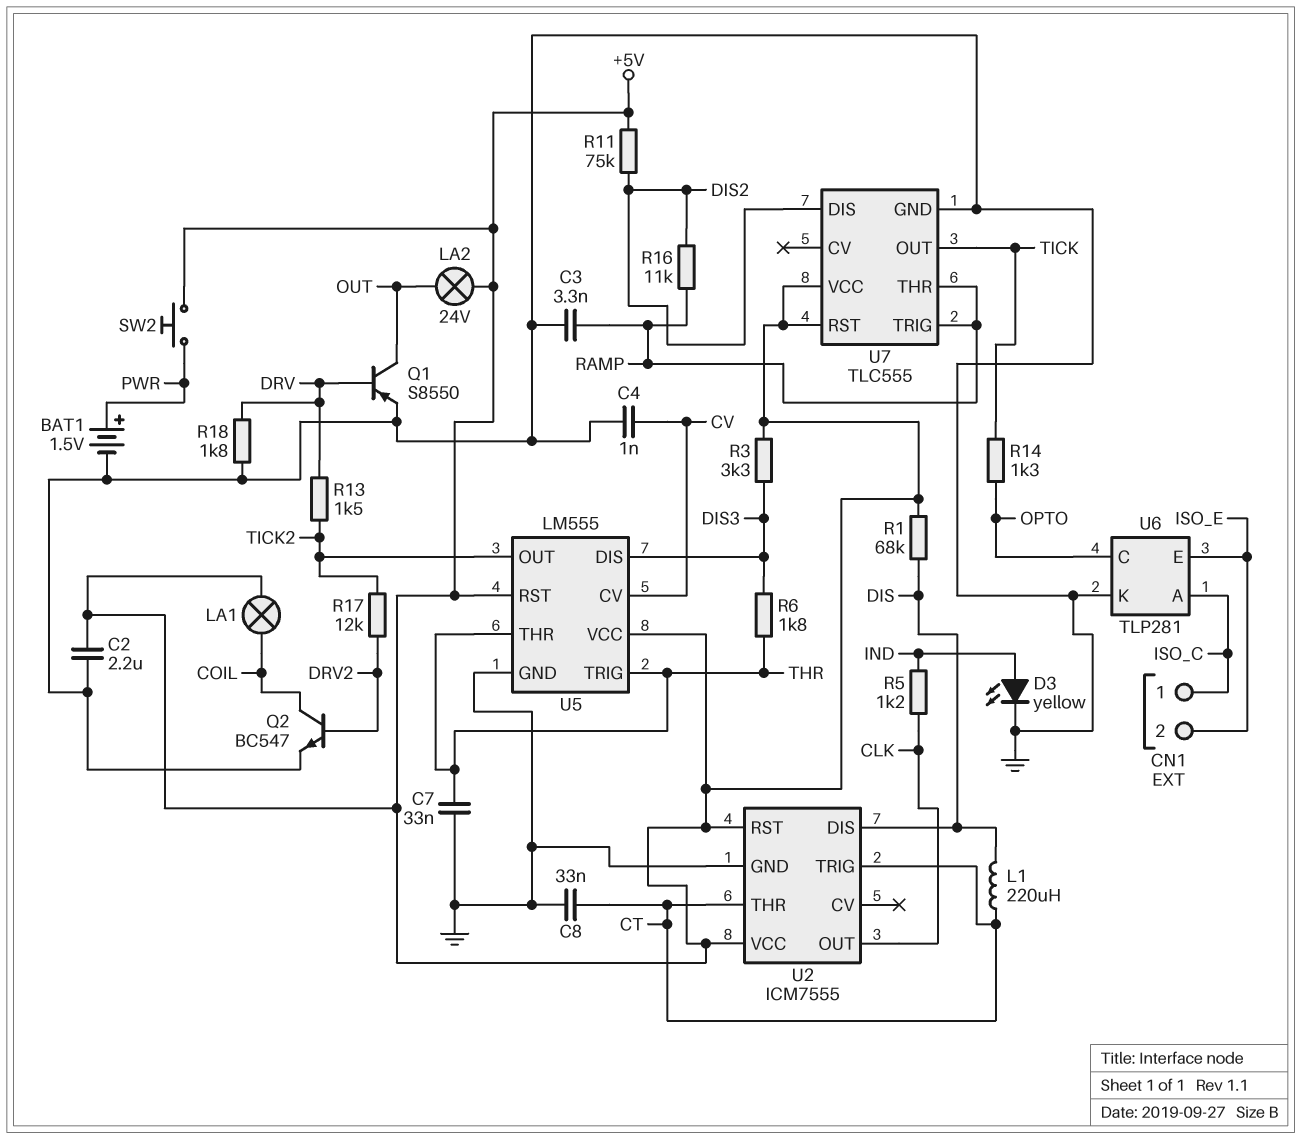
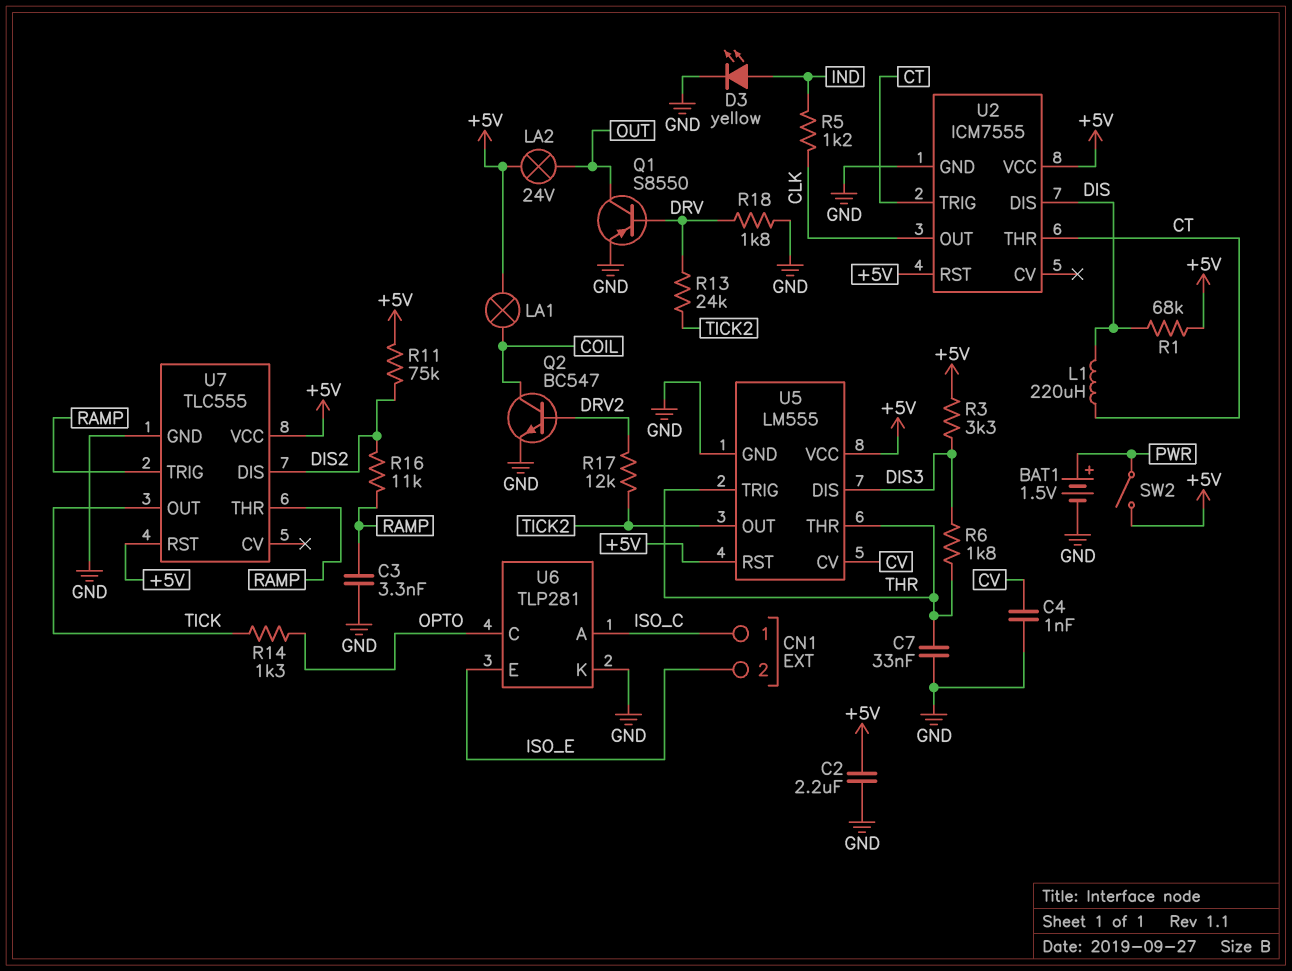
C8: 33nF (CT, GND) -> none
R13: 1.5k (DRV, TICK2) -> 24k (DRV, TICK2)
SW2: button (+5V, PWR) -> switch (+5V, PWR)

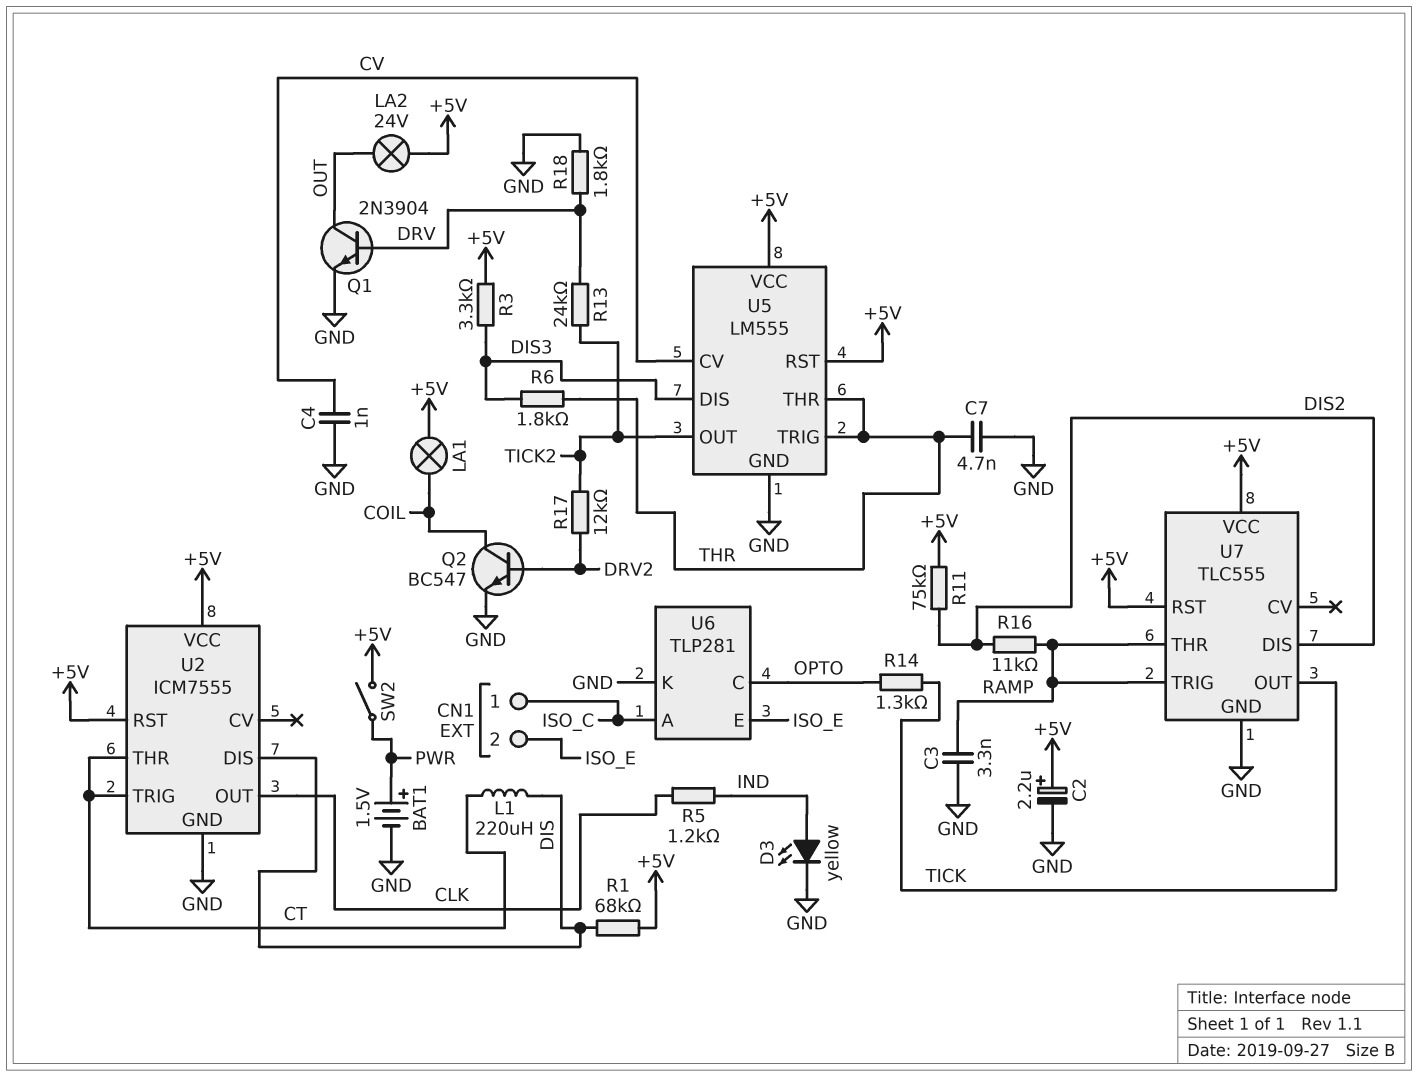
C2: 2.2uF (+5V, GND) -> 2.2uF (plus +5V, minus GND)
C7: 33nF (GND, THR) -> 4.7nF (GND, THR)
Q1: PNP S8550 (B DRV, C OUT, E GND) -> NPN 2N3904 (B DRV, C OUT, E GND)

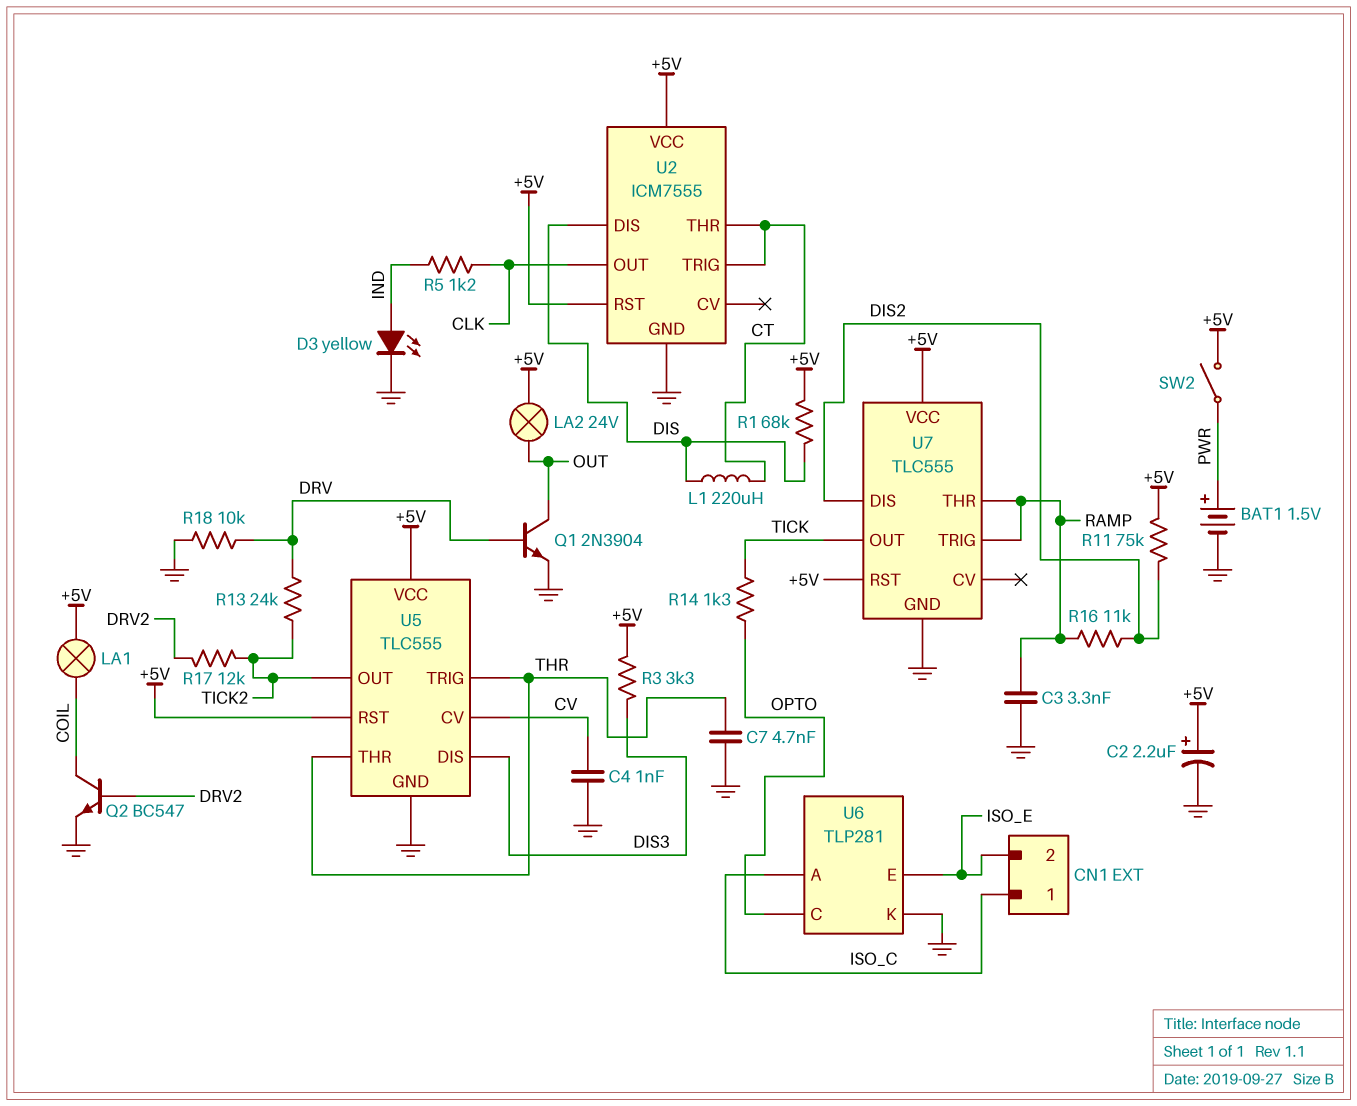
R6: 1.8k (DIS3, THR) -> none
R18: 1.8k (DRV, GND) -> 10k (DRV, GND)
U5: LM555 -> TLC555

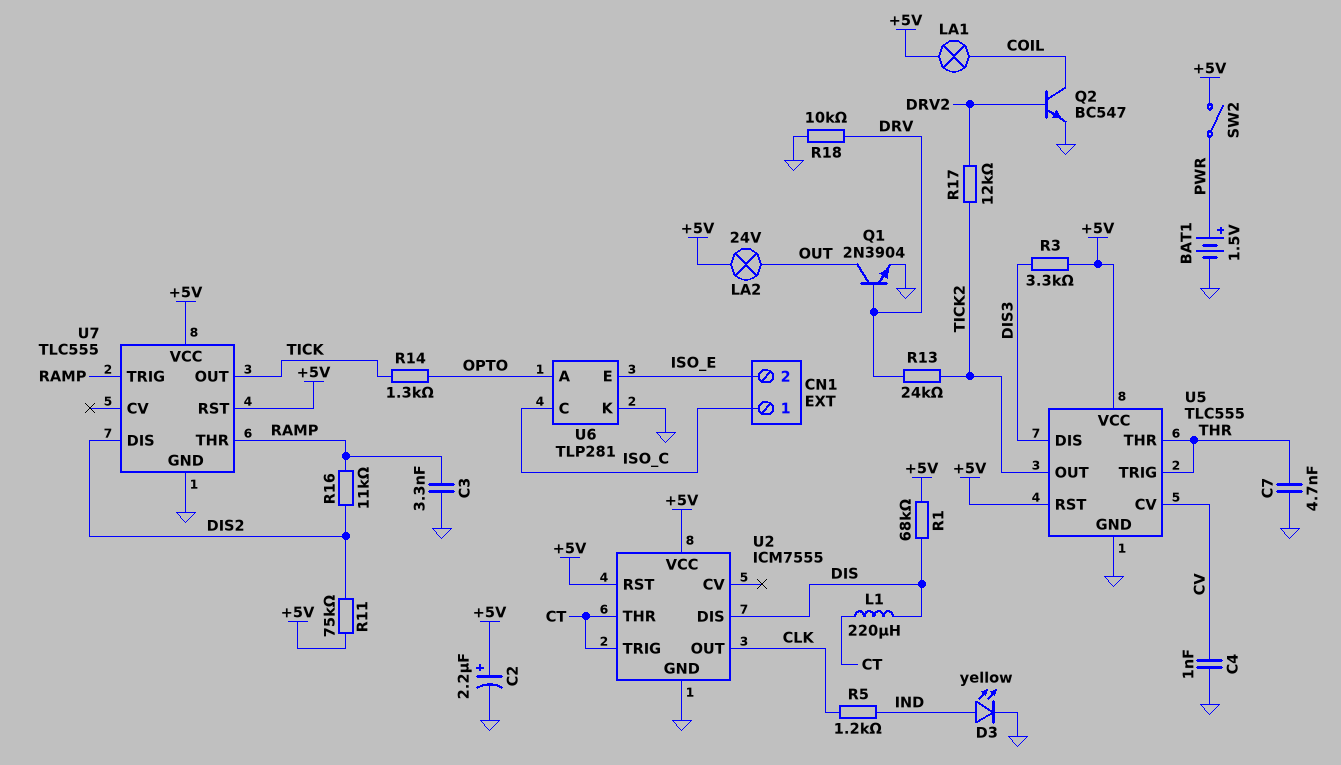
U6 pin A: ISO_C -> OPTO
U6 pin C: OPTO -> ISO_C

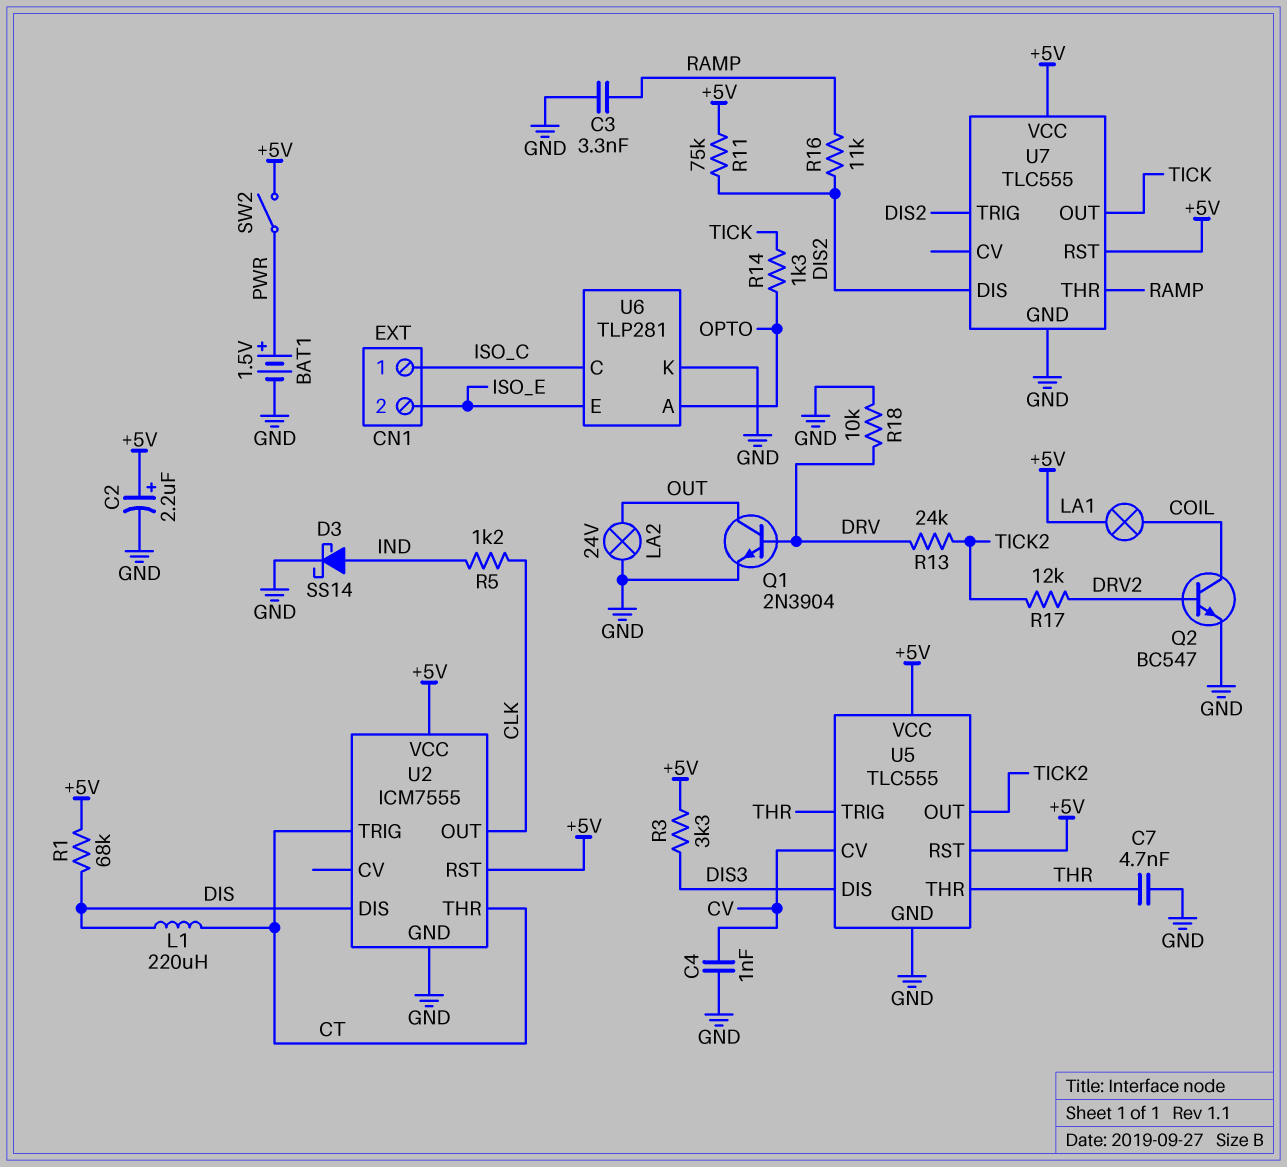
D3: LED yellow (A IND, K GND) -> schottky SS14 (A IND, K GND)
LA2: lamp 24V (+5V, OUT) -> lamp 24V (GND, OUT)
U7 pin TRIG: RAMP -> DIS2

